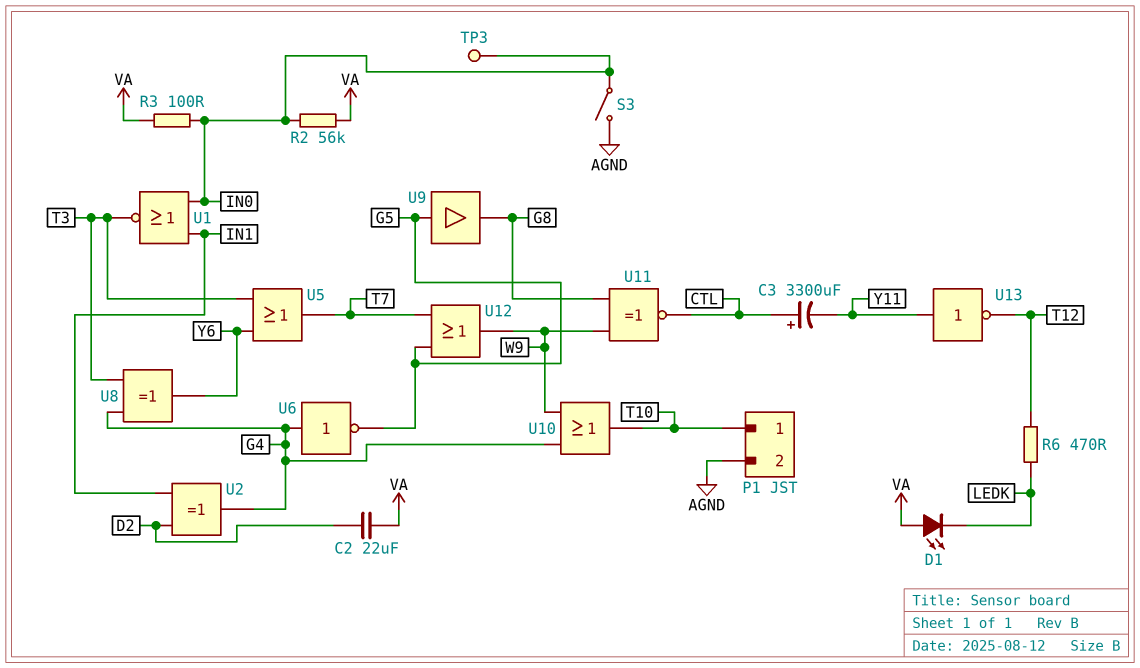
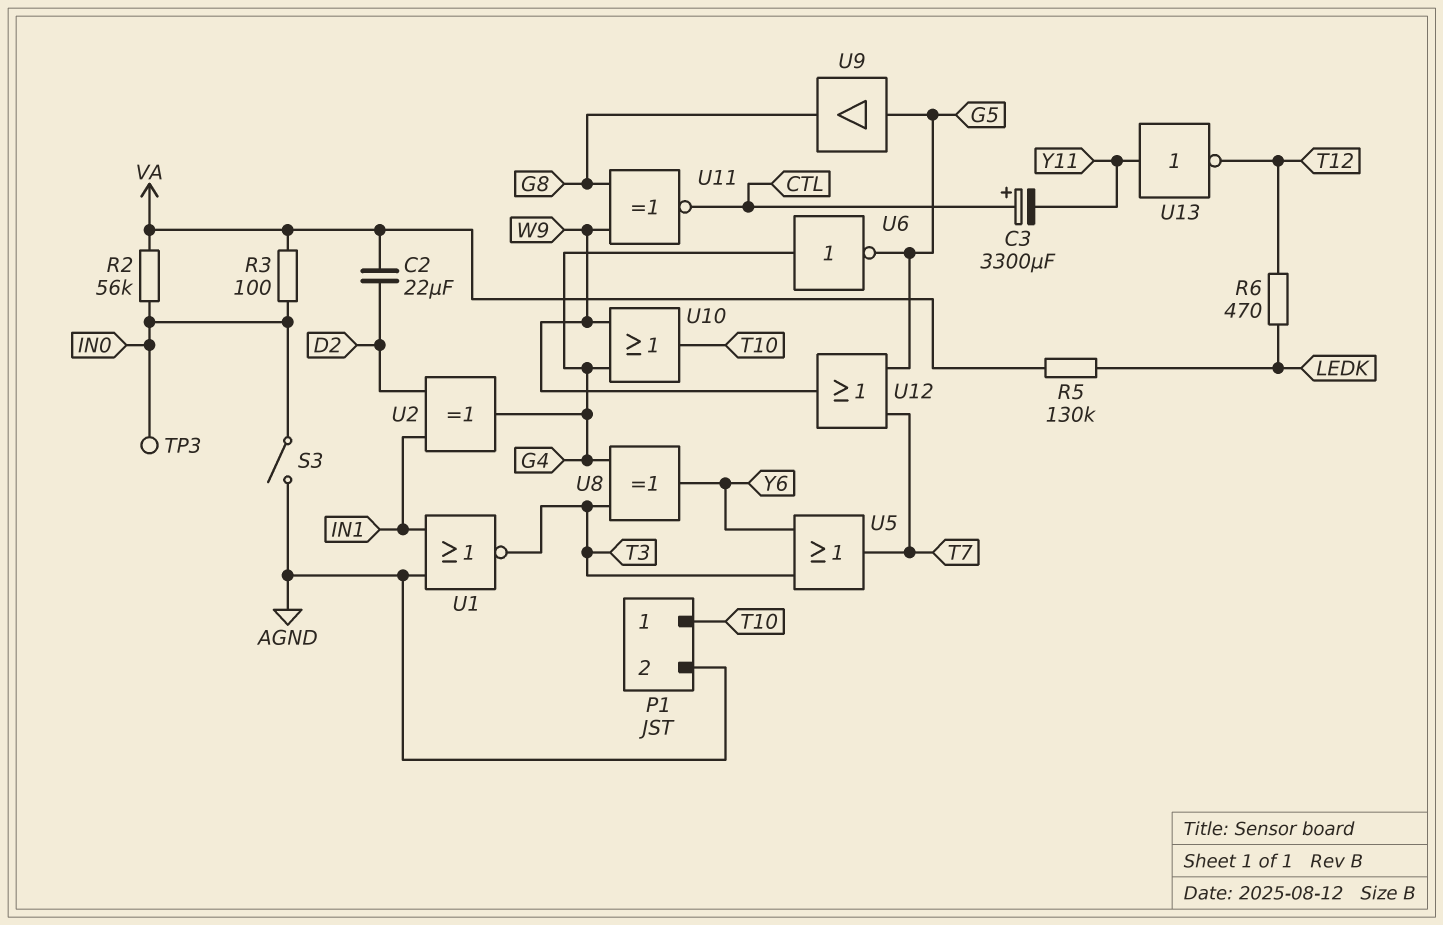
D1: LED (A VA, K LEDK) -> none
R5: none -> 130k (LEDK, VA)
U1: NOR (in IN0, in IN1, out T3) -> NOR (in AGND, in IN1, out T3)

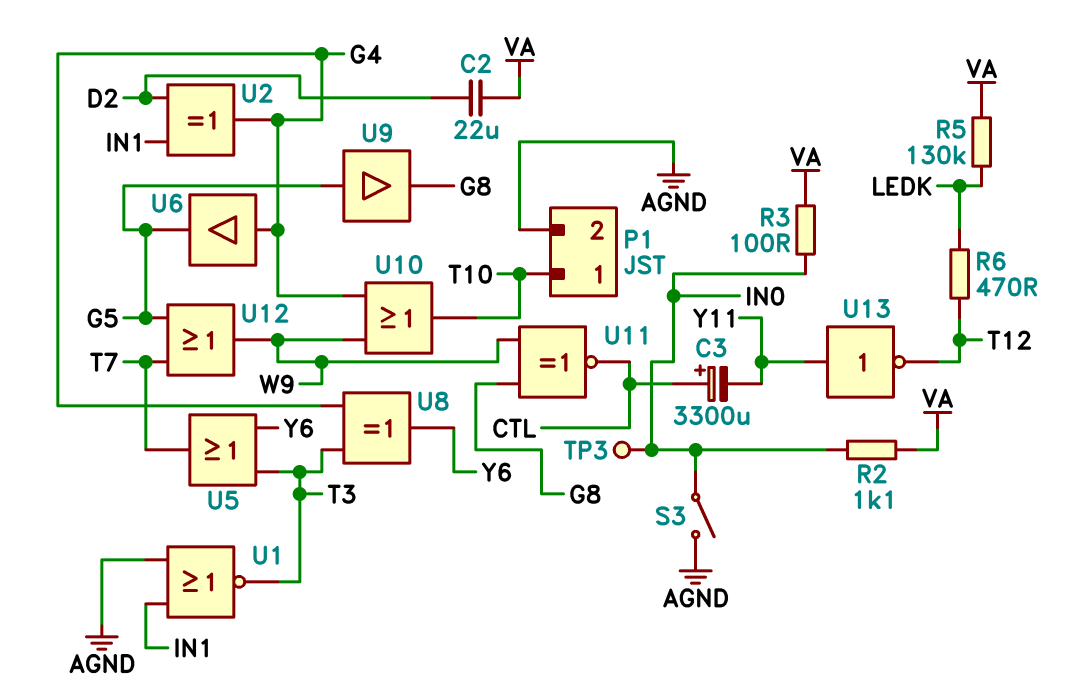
R2: 56k (IN0, VA) -> 1.1k (IN0, VA)
U6: NOT (in G4, out G5) -> buffer (in G4, out G5)

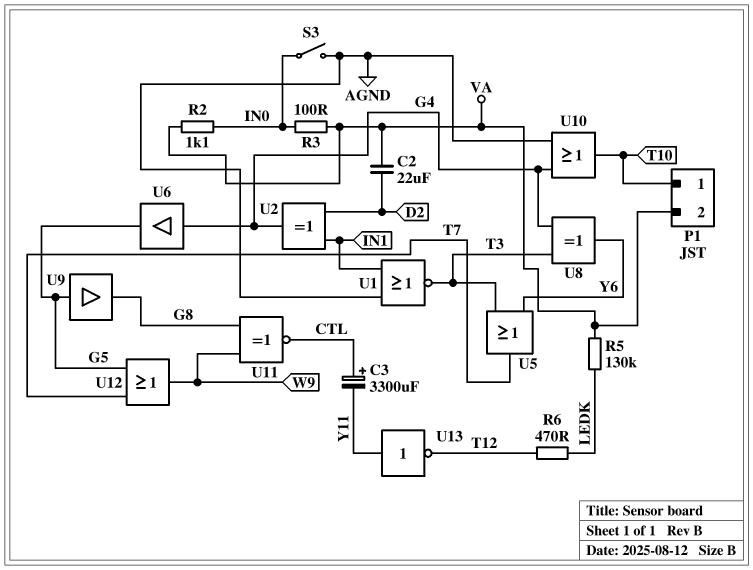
P1 pin 2: AGND -> VA
TP3: test point (IN0) -> none
U10: OR (in G4, in W9, out T10) -> OR (in AGND, in G4, out T10)

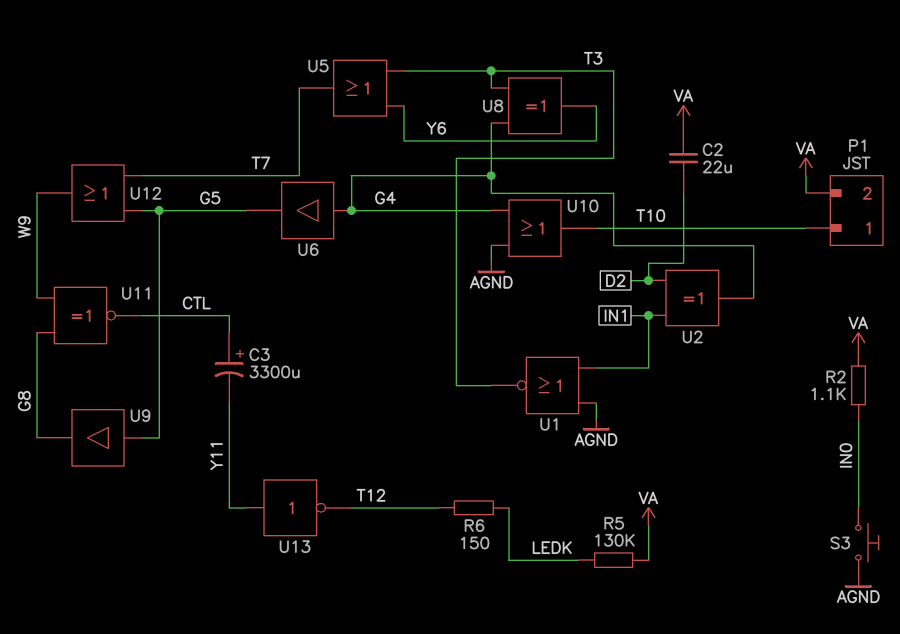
R3: 100 (IN0, VA) -> none
R6: 470 (LEDK, T12) -> 150 (LEDK, T12)
S3: switch (AGND, IN0) -> button (AGND, IN0)

